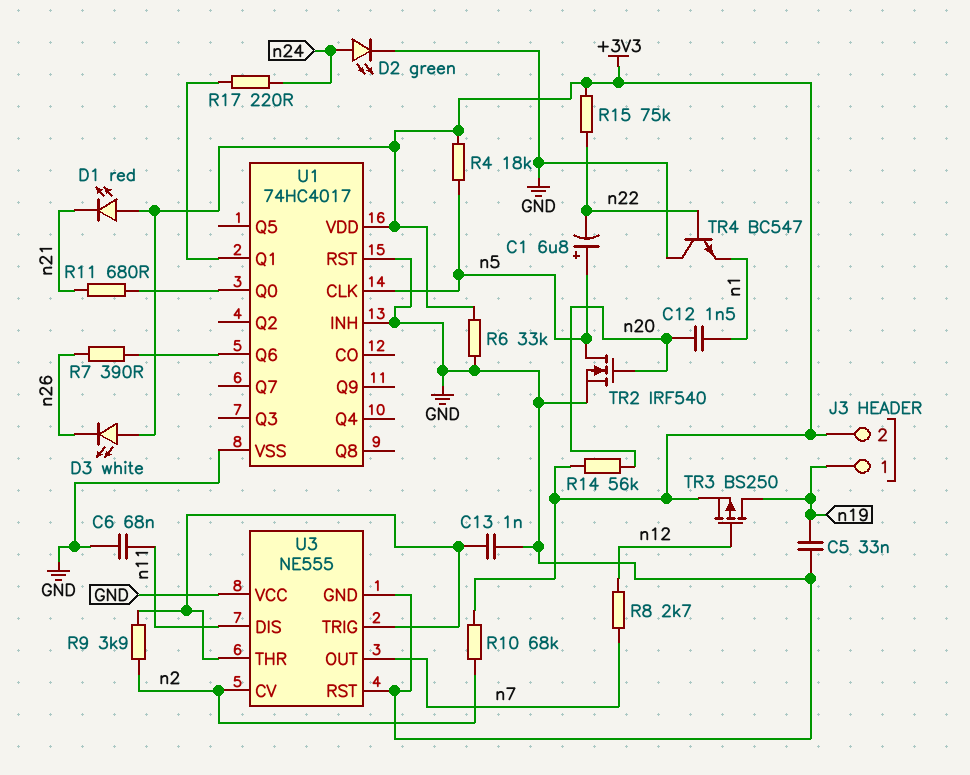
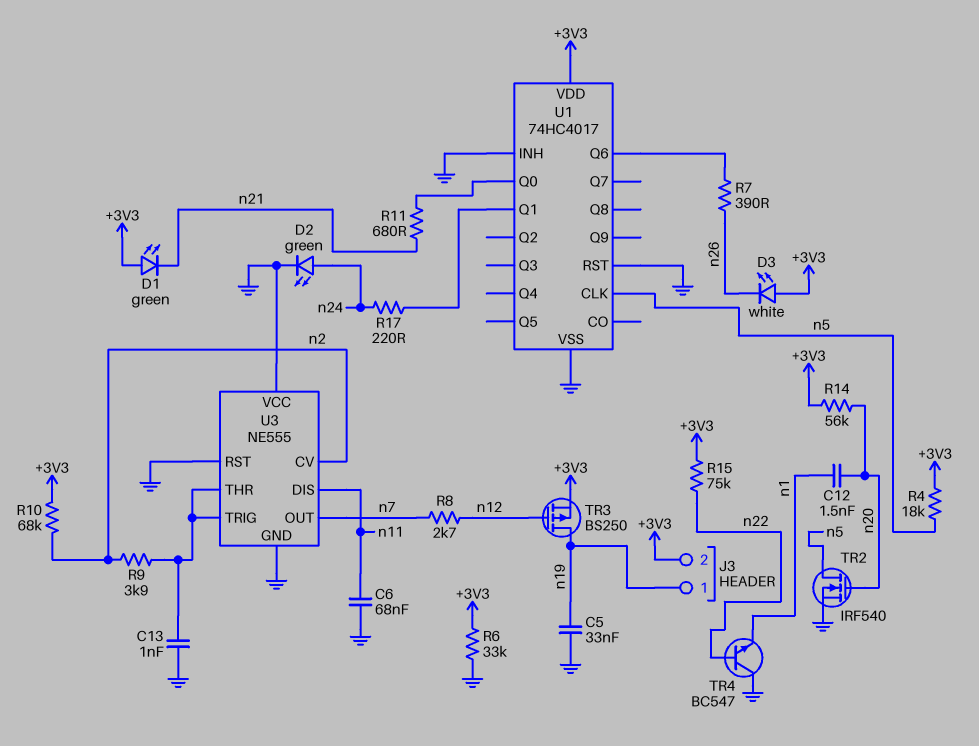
C1: 6.8uF (plus n5, minus n22) -> none
D1: LED red (A +3V3, K n21) -> LED green (A +3V3, K n21)

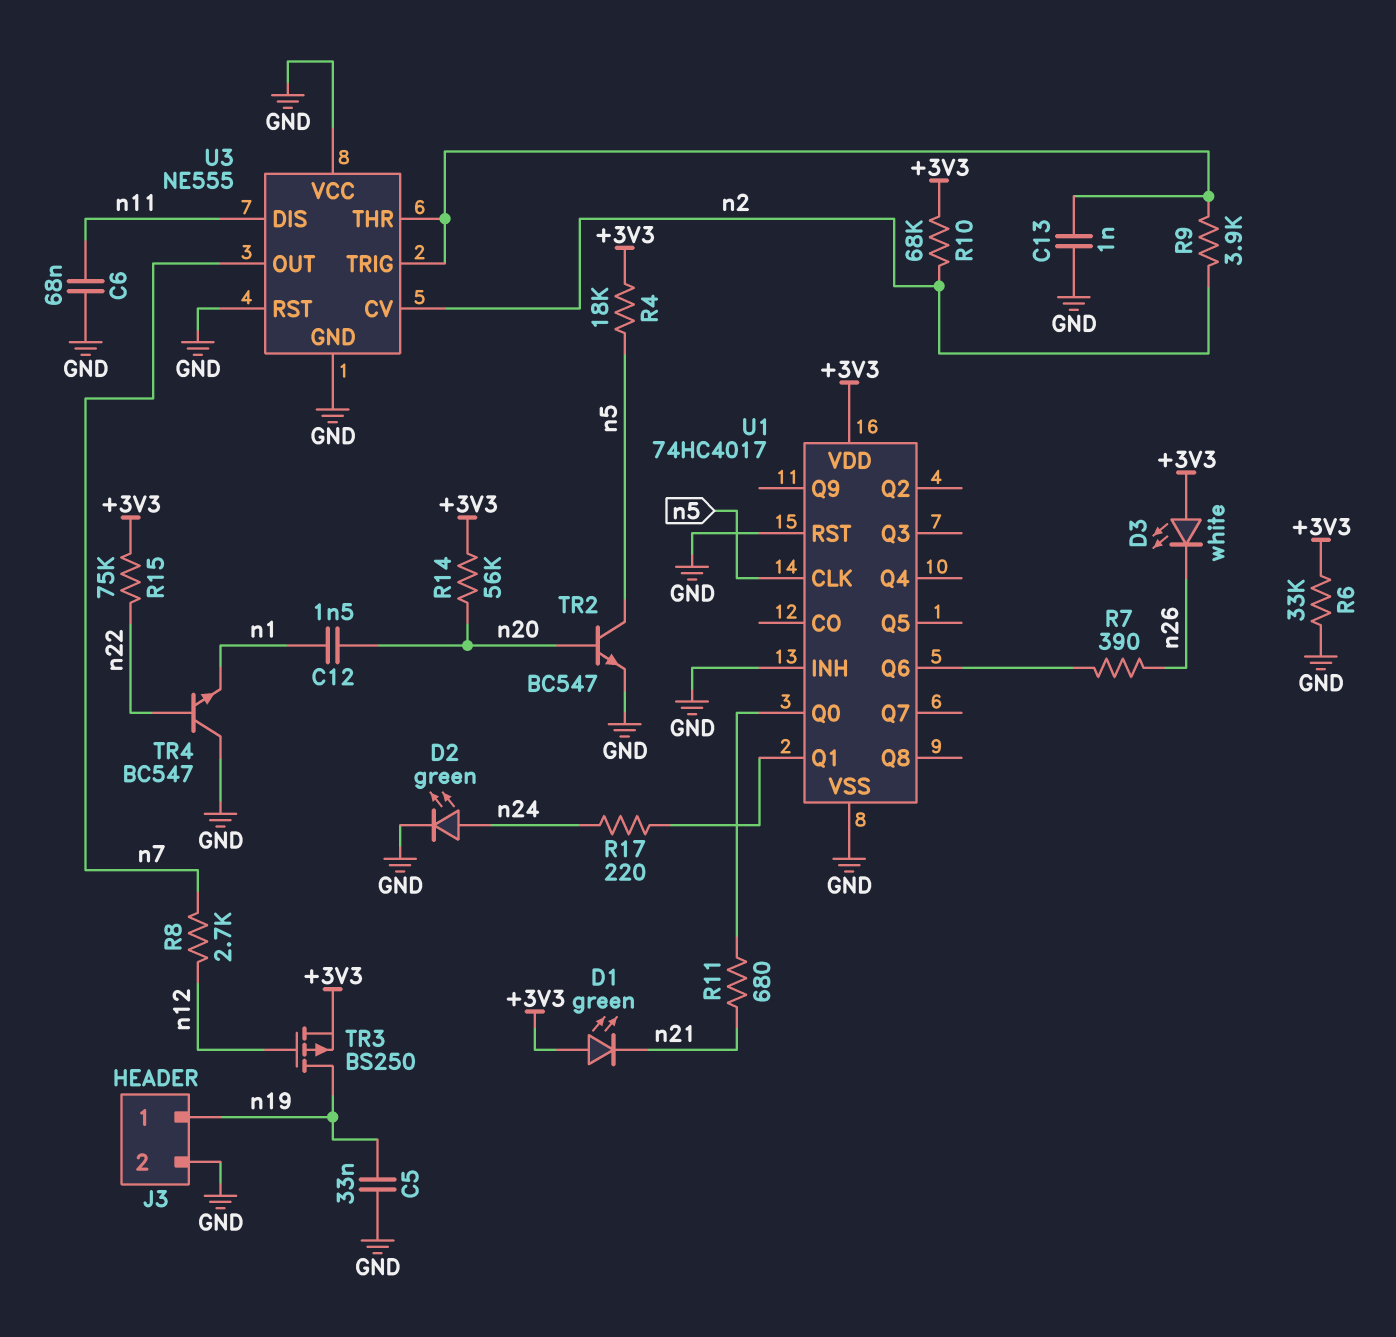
J3 pin 2: +3V3 -> GND
TR2: NMOS IRF540 (G n20, D n5, S GND) -> NPN BC547 (B n20, C n5, E GND)

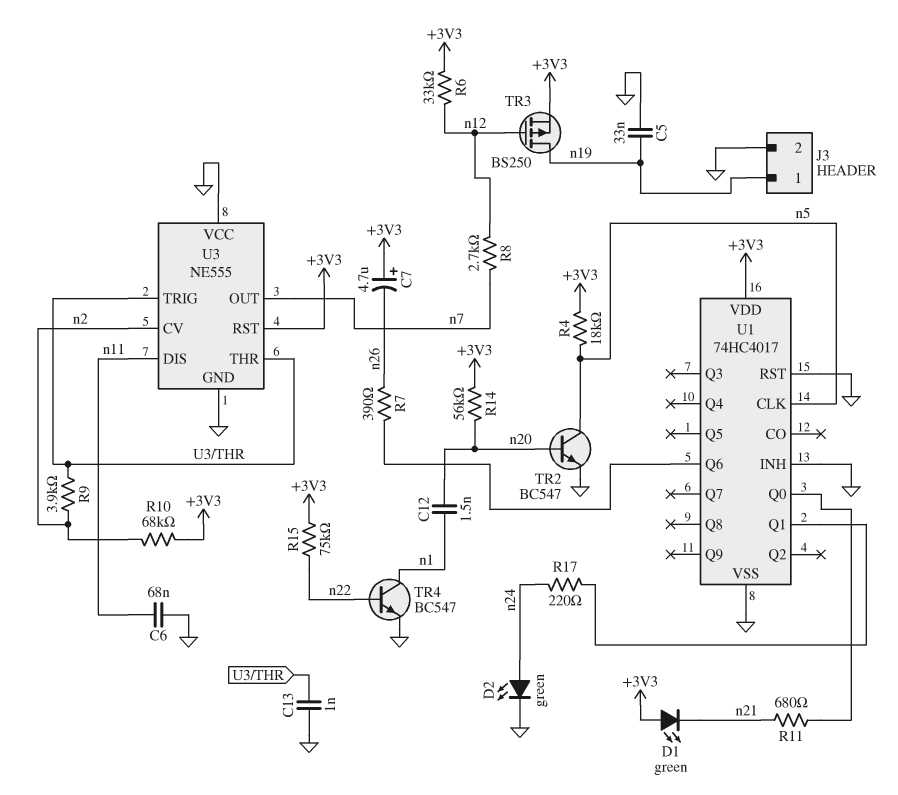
C7: none -> 4.7uF (plus +3V3, minus n26)
D3: LED white (A +3V3, K n26) -> none
R6: 33k (+3V3, GND) -> 33k (+3V3, n12)
TR4: NPN BC547 (B n22, C GND, E n1) -> NPN BC547 (B n22, C n1, E GND)
U3 pin RST: GND -> +3V3

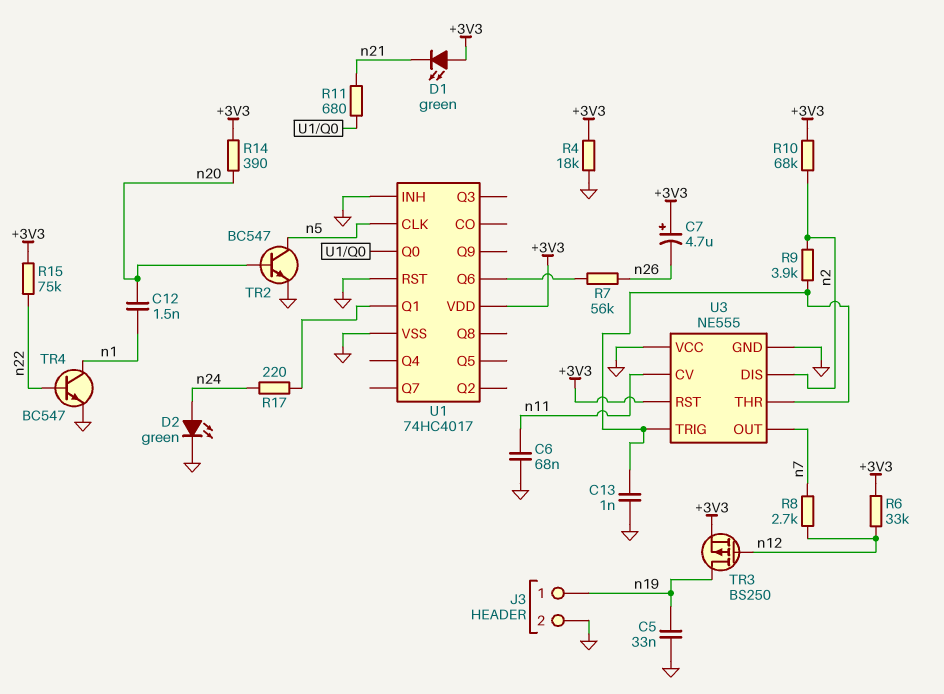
R4: 18k (+3V3, n5) -> 18k (+3V3, GND)
R7: 390 (U1/Q6, n26) -> 56k (U1/Q6, n26)
R14: 56k (+3V3, n20) -> 390 (+3V3, n20)
U3 pin CV: n2 -> n11
U3 pin DIS: n11 -> n2

